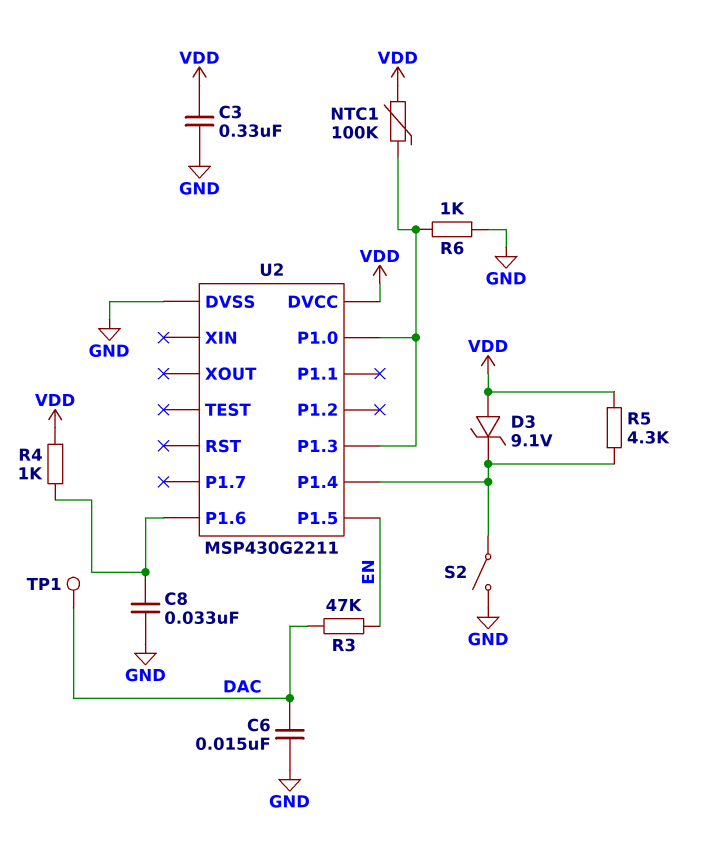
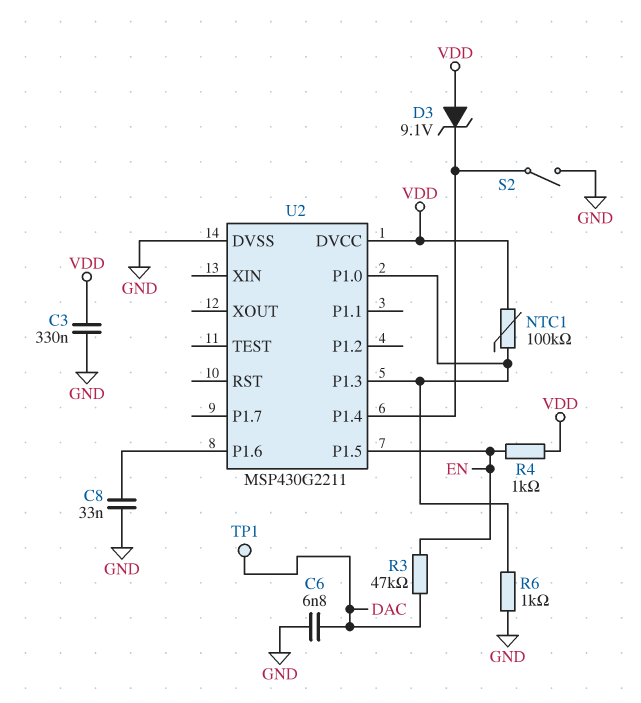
C6: 15nF (DAC, GND) -> 6.8nF (DAC, GND)
R4: 1k (U2/P1.6, VDD) -> 1k (EN, VDD)
R5: 4.3k (U2/P1.4, VDD) -> none

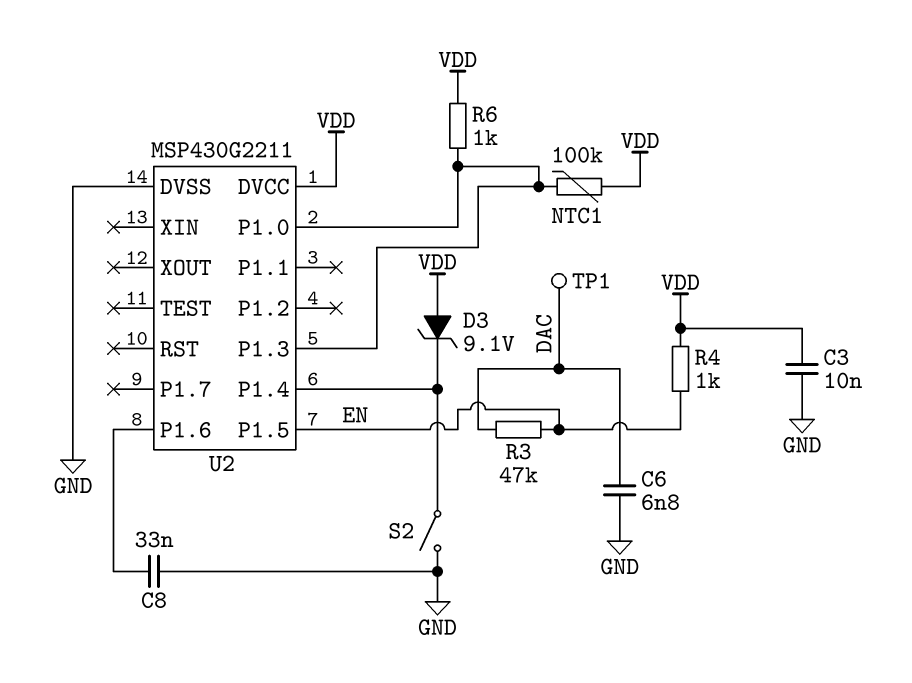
C3: 330nF (GND, VDD) -> 10nF (GND, VDD)
R6: 1k (GND, U2/P1.0) -> 1k (U2/P1.0, VDD)

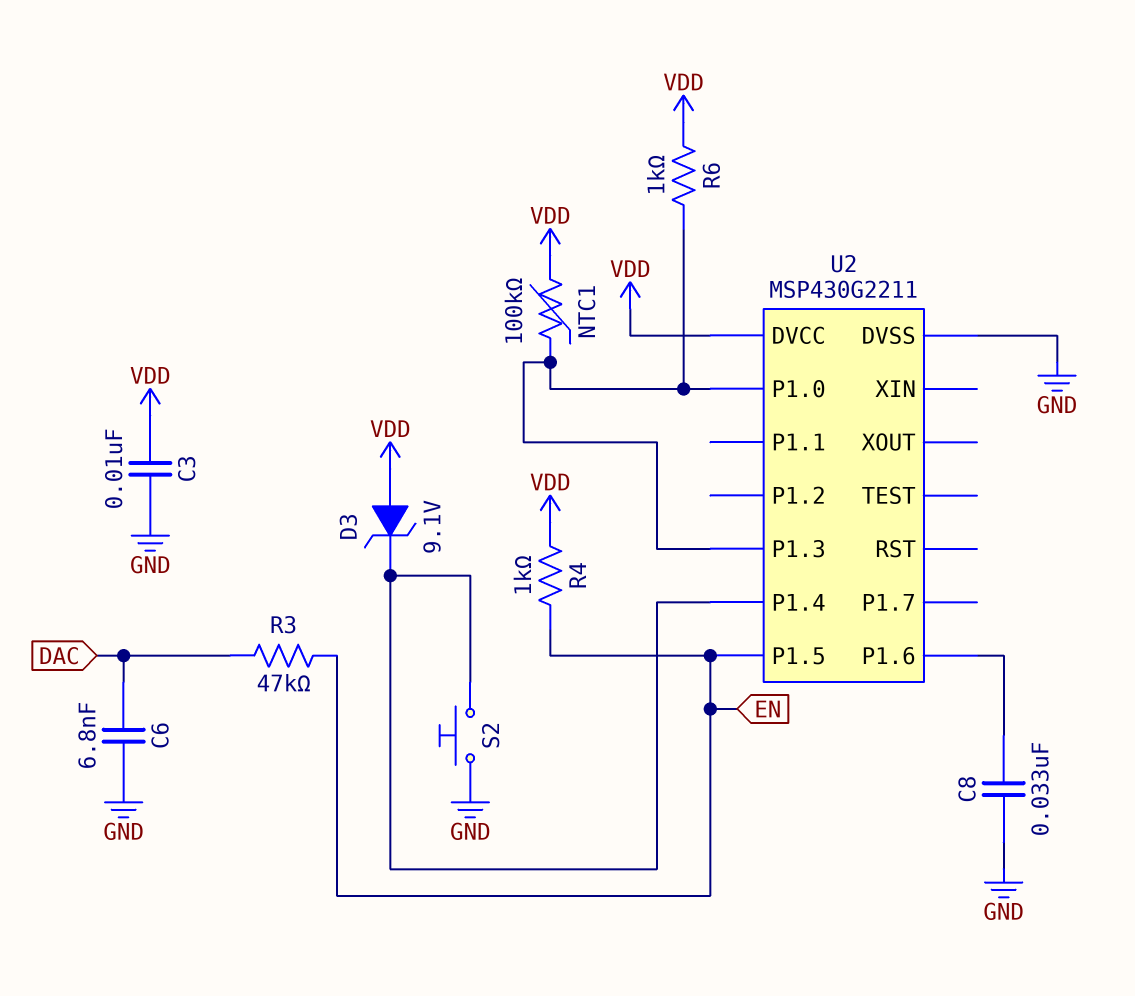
S2: switch (GND, U2/P1.4) -> button (GND, U2/P1.4)
TP1: test point (DAC) -> none

